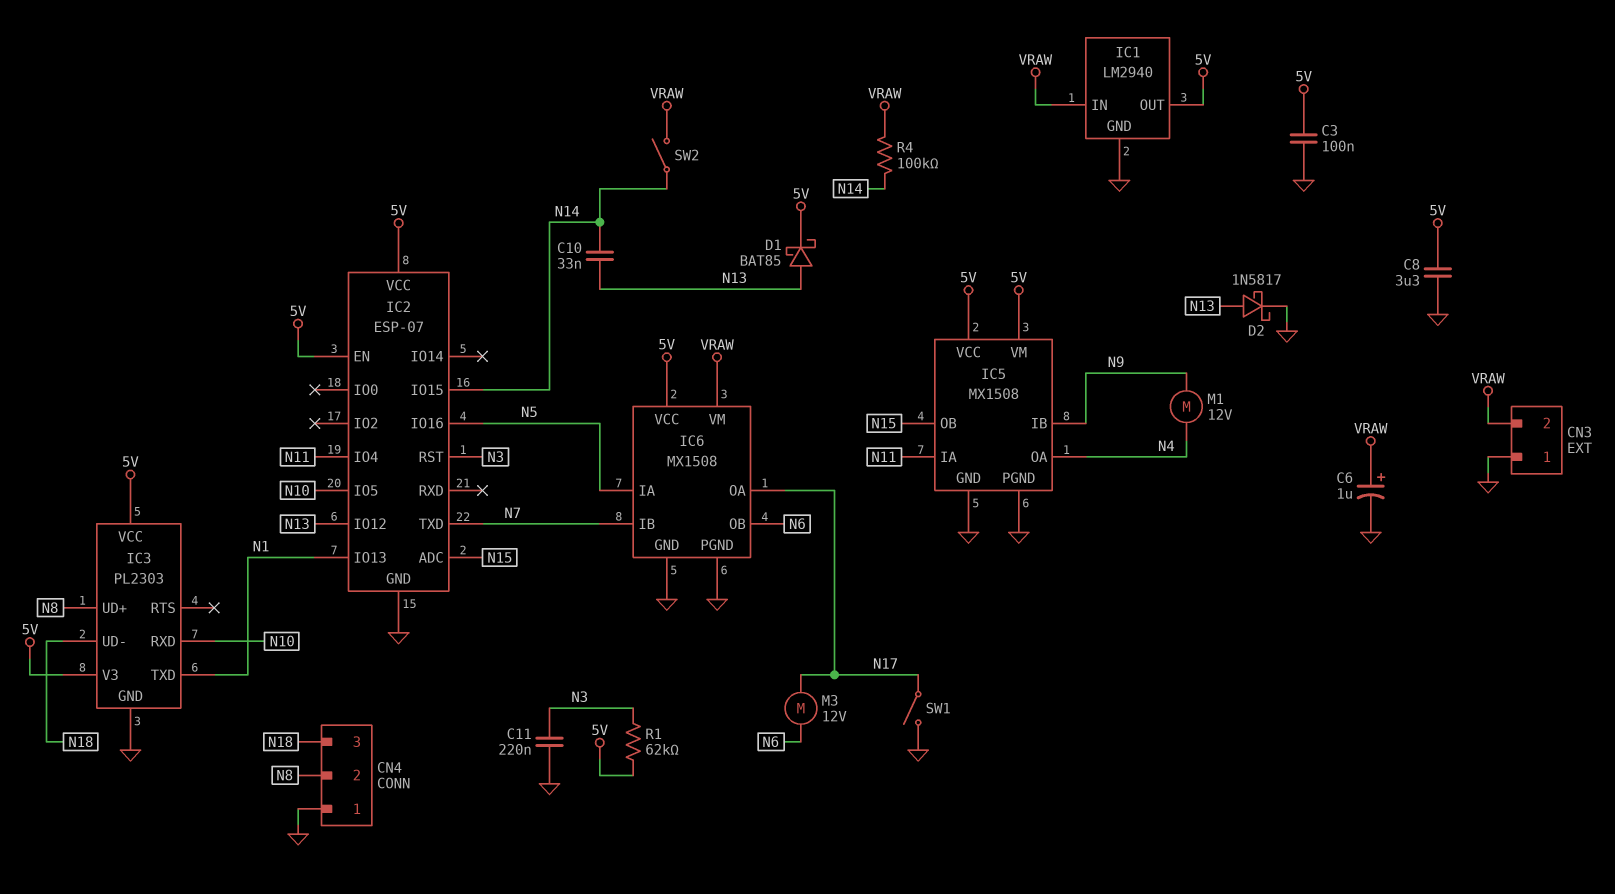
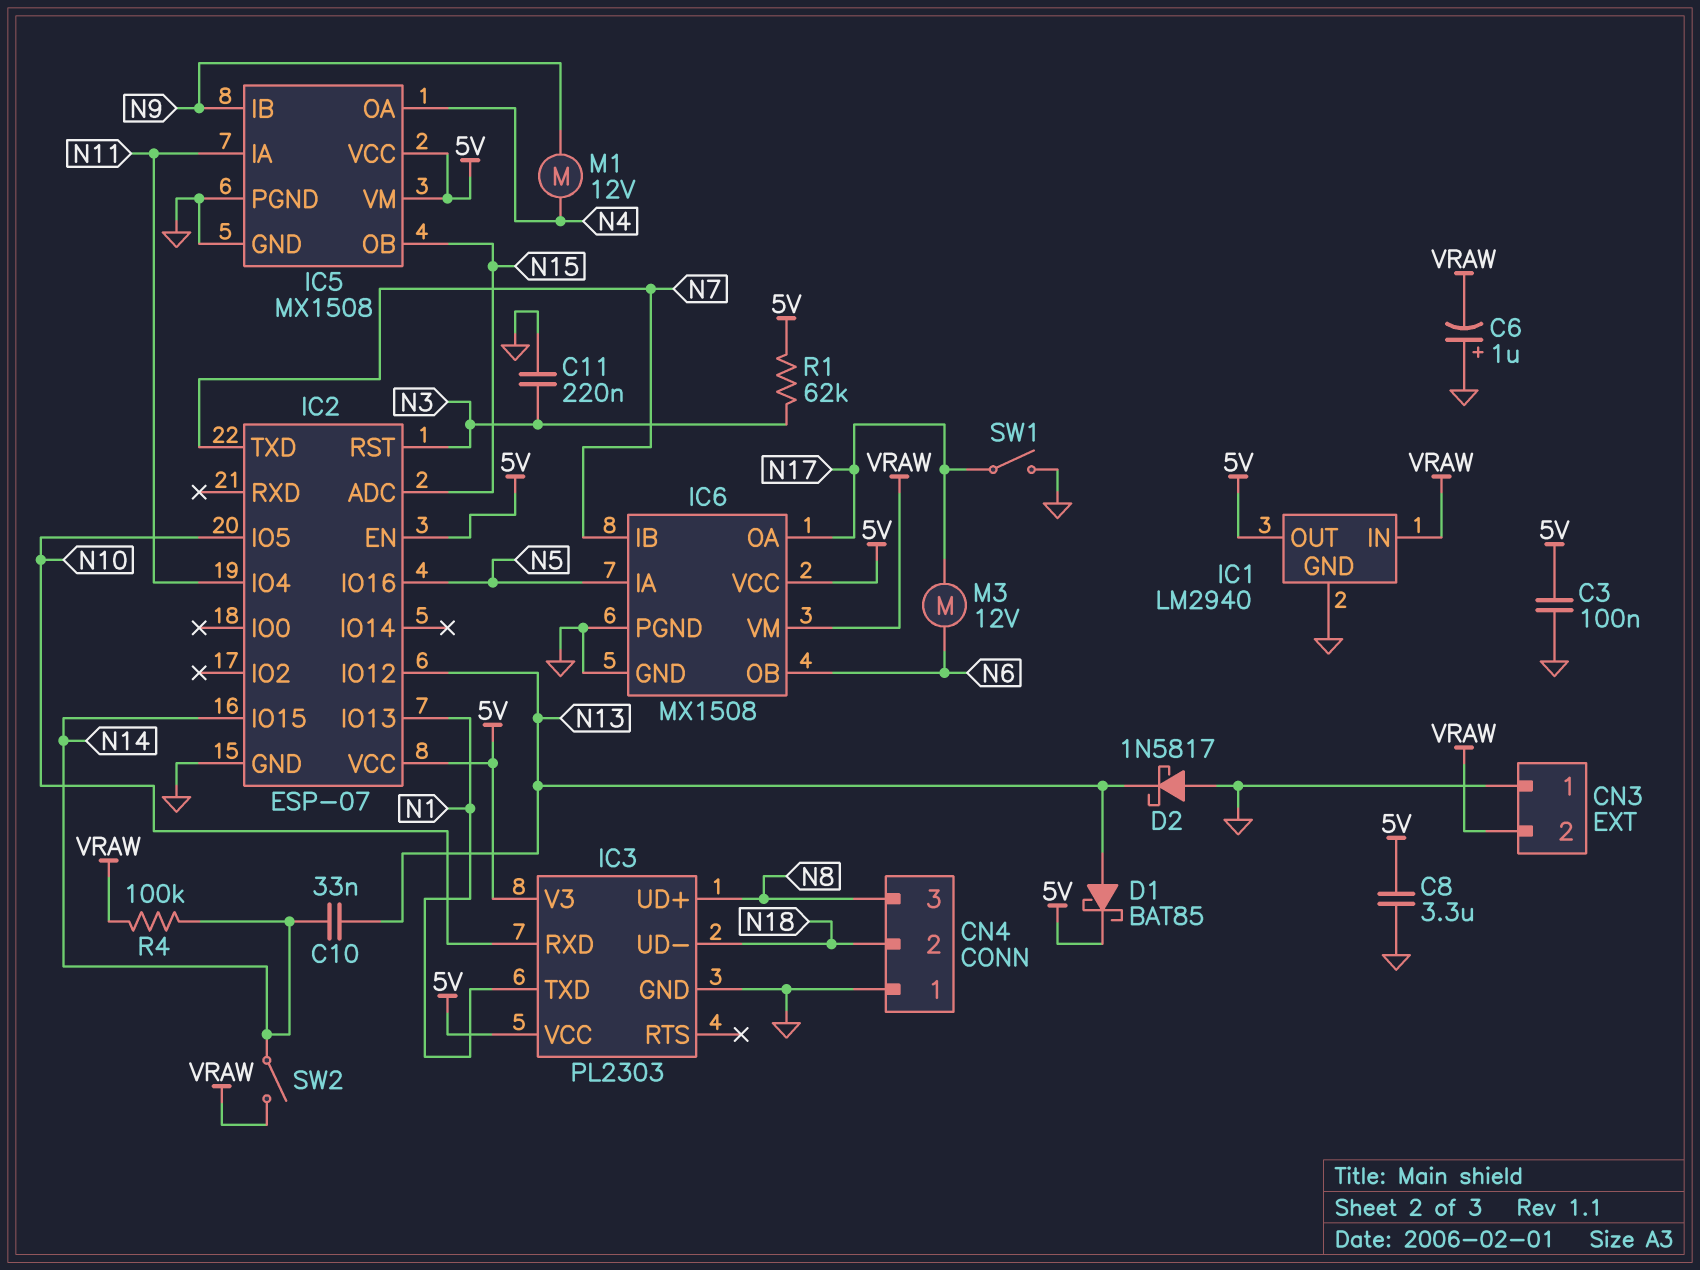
C6: 1uF (plus VRAW, minus GND) -> 1uF (plus GND, minus VRAW)
CN4 pin 2: N8 -> N18
CN4 pin 3: N18 -> N8
D2: schottky 1N5817 (A N13, K GND) -> schottky 1N5817 (A GND, K N13)

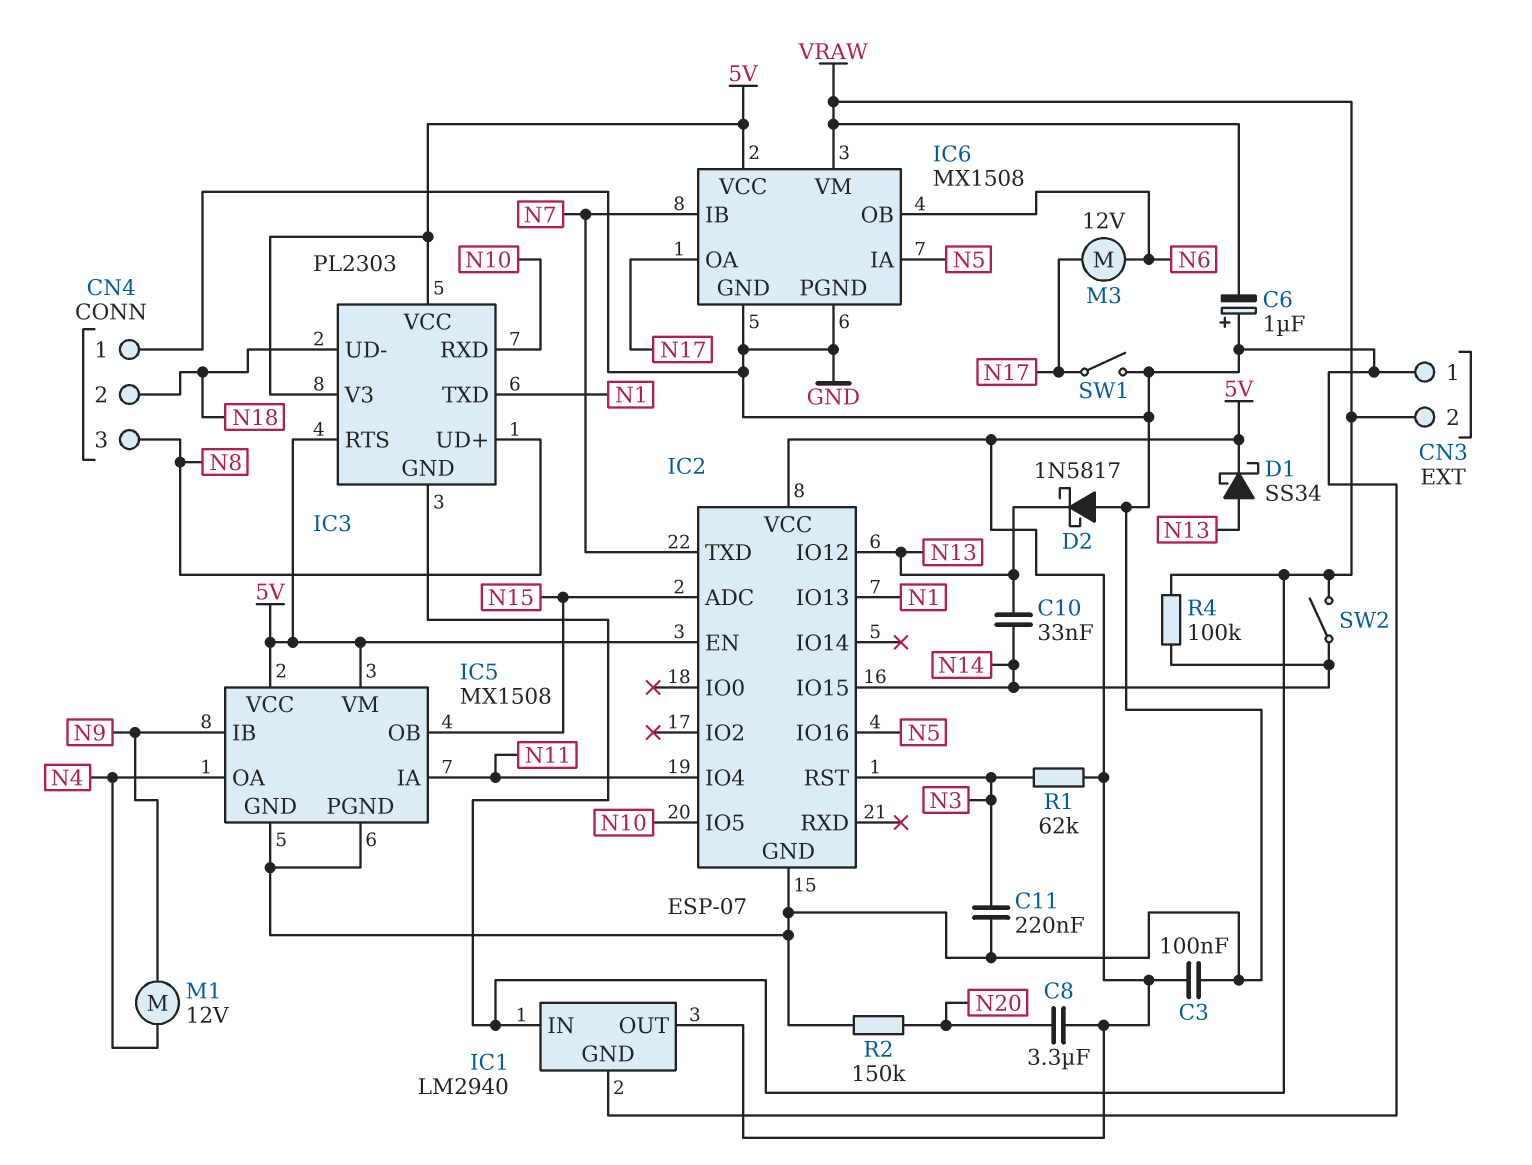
C8: 3.3uF (5V, GND) -> 3.3uF (5V, N20)
D1: schottky BAT85 (A N13, K 5V) -> schottky SS34 (A N13, K 5V)
IC3 pin GND: GND -> VRAW
IC3 pin RTS: none -> 5V
R2: none -> 150k (GND, N20)

